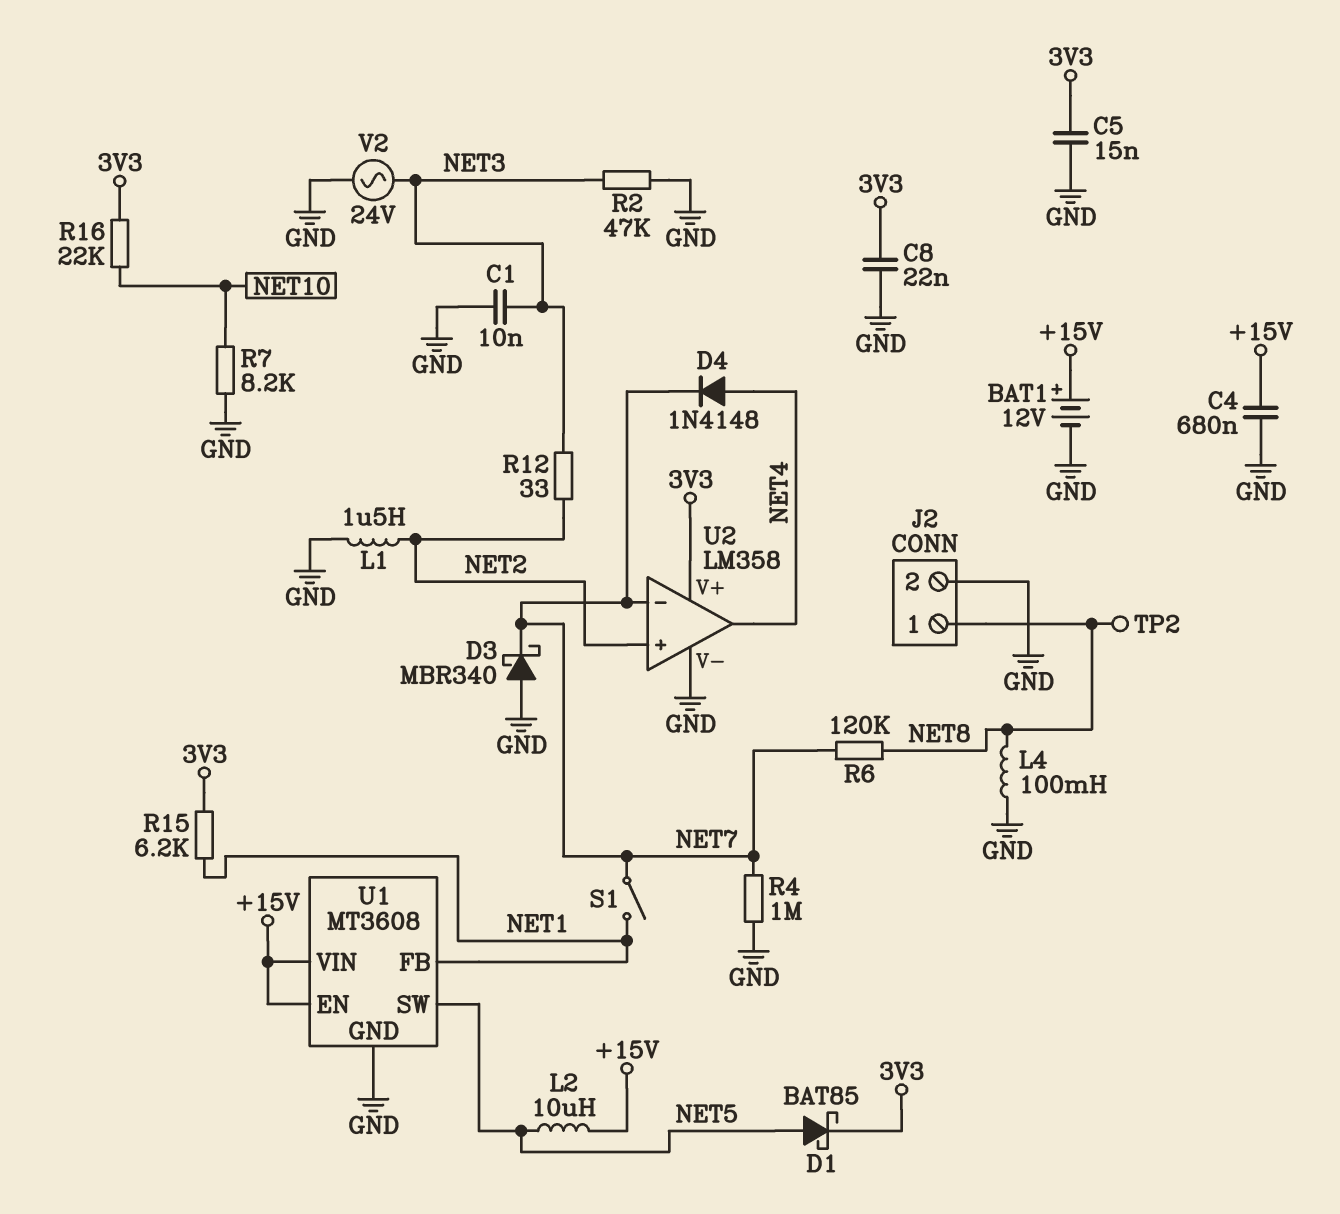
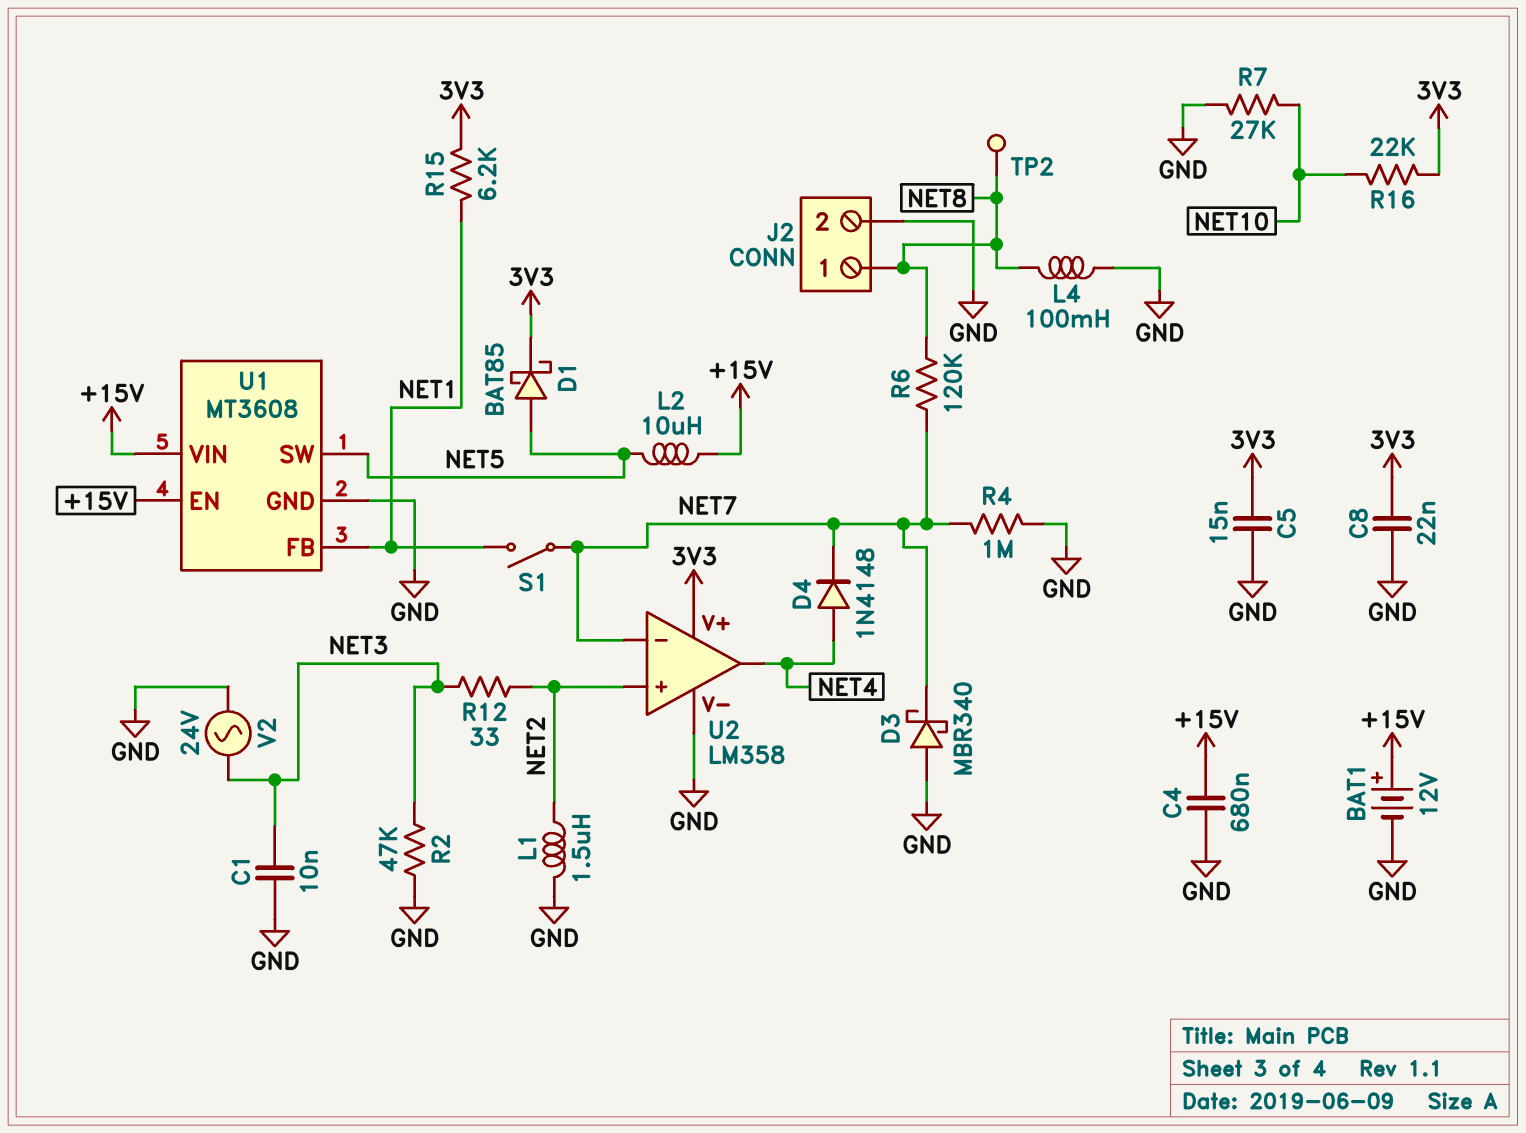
R7: 8.2k (GND, NET10) -> 27k (GND, NET10)

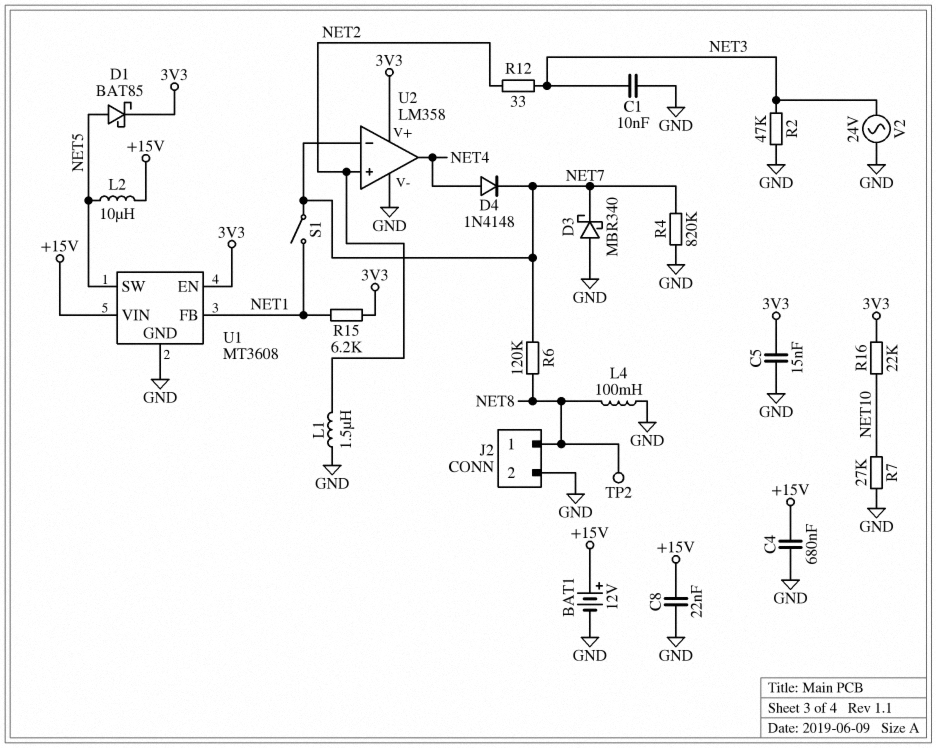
C8: 22nF (3V3, GND) -> 22nF (+15V, GND)
R4: 1M (GND, NET7) -> 820k (GND, NET7)
U1 pin EN: +15V -> 3V3

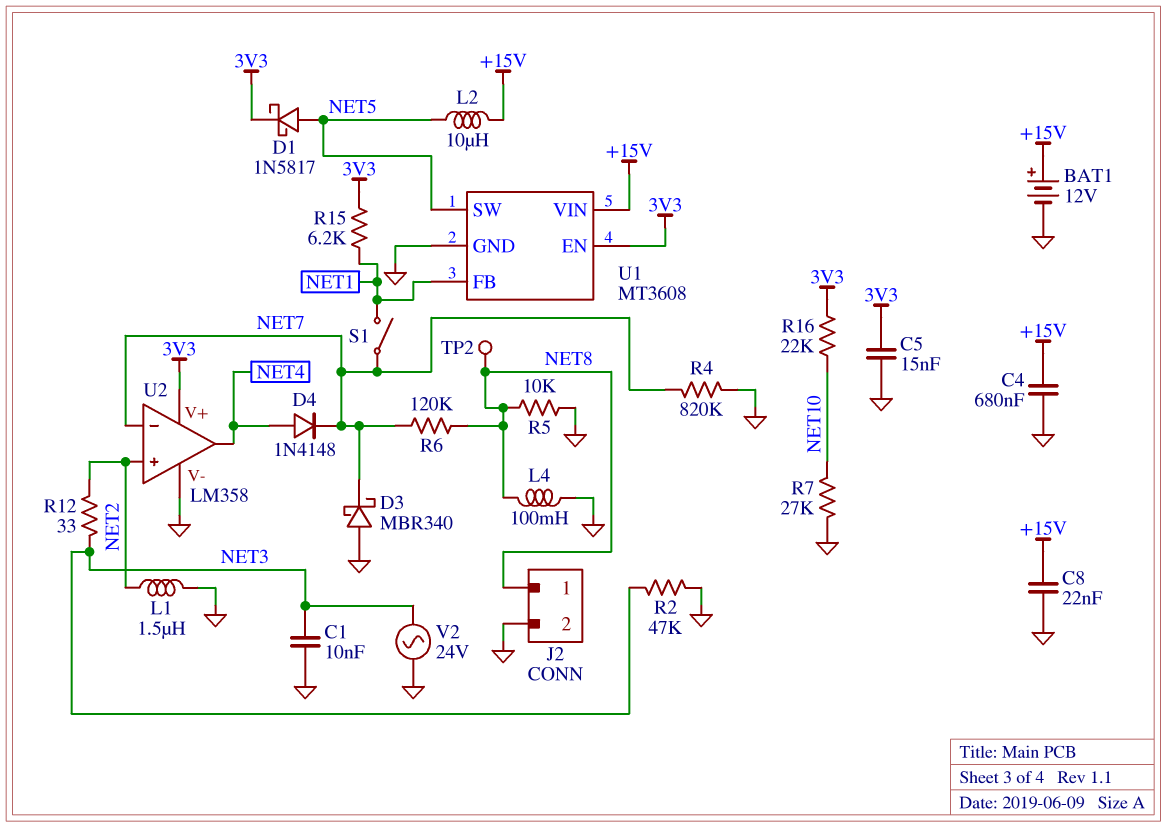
D1: schottky BAT85 (A NET5, K 3V3) -> schottky 1N5817 (A NET5, K 3V3)
R5: none -> 10k (GND, NET8)

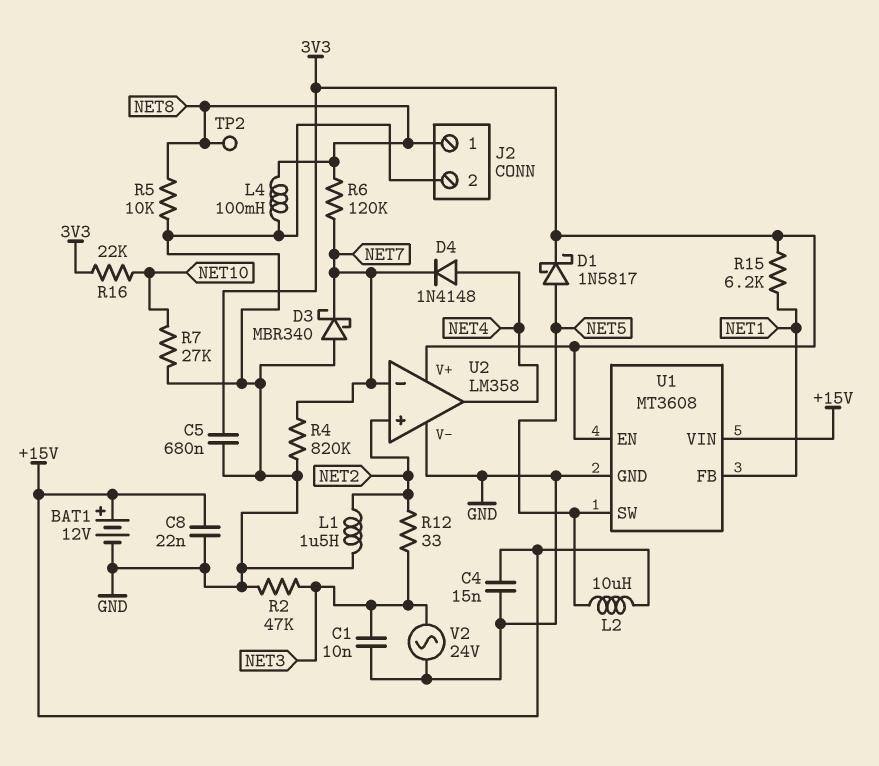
C4: 680nF (+15V, GND) -> 15nF (+15V, GND)
C5: 15nF (3V3, GND) -> 680nF (3V3, GND)
S1: switch (NET1, NET7) -> none

